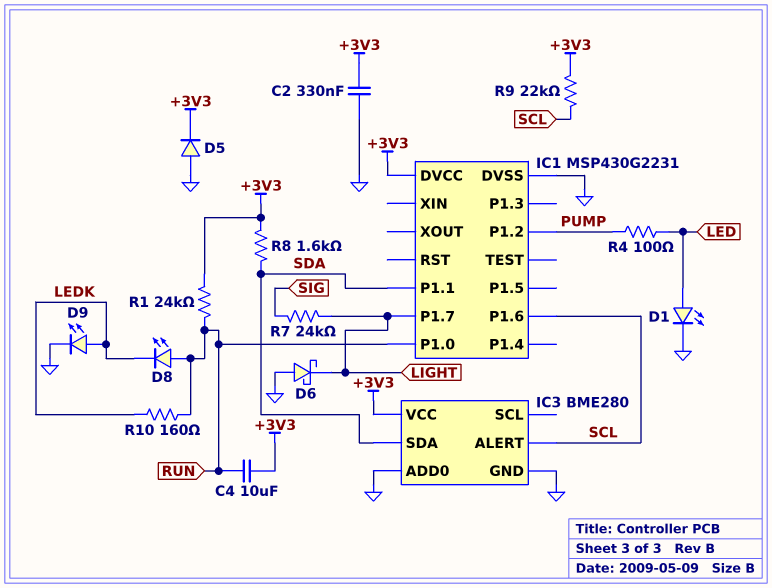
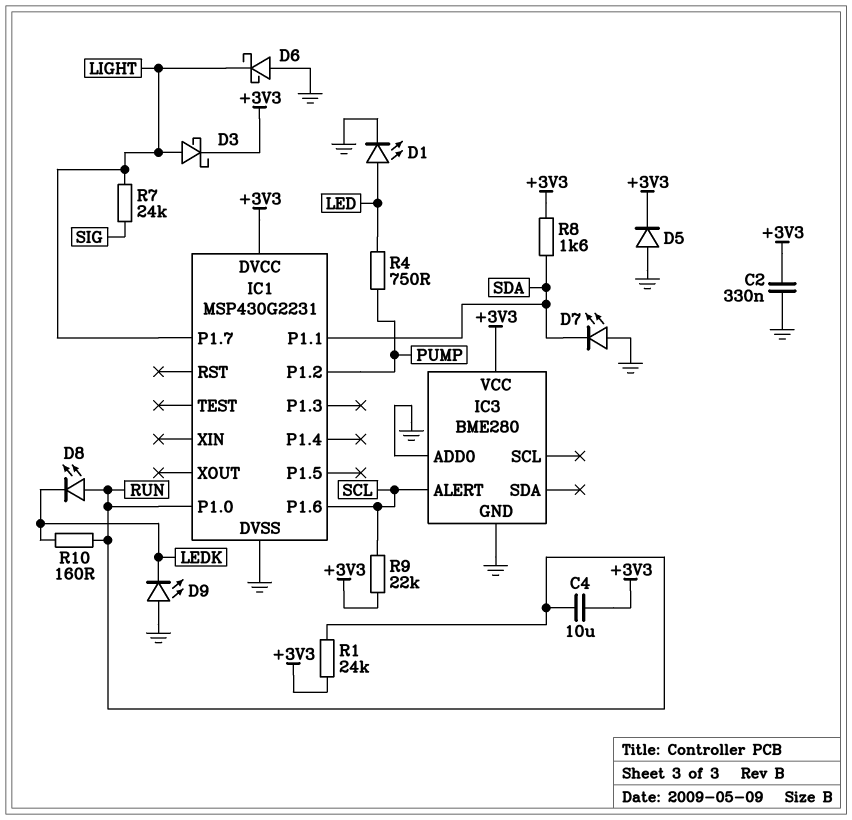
D3: none -> schottky (A LIGHT, K +3V3)
D7: none -> LED (A GND, K SDA)
D9: LED (A LEDK, K GND) -> LED (A GND, K LEDK)
IC3 pin SDA: SDA -> none
R4: 100 (LED, PUMP) -> 750 (LED, PUMP)

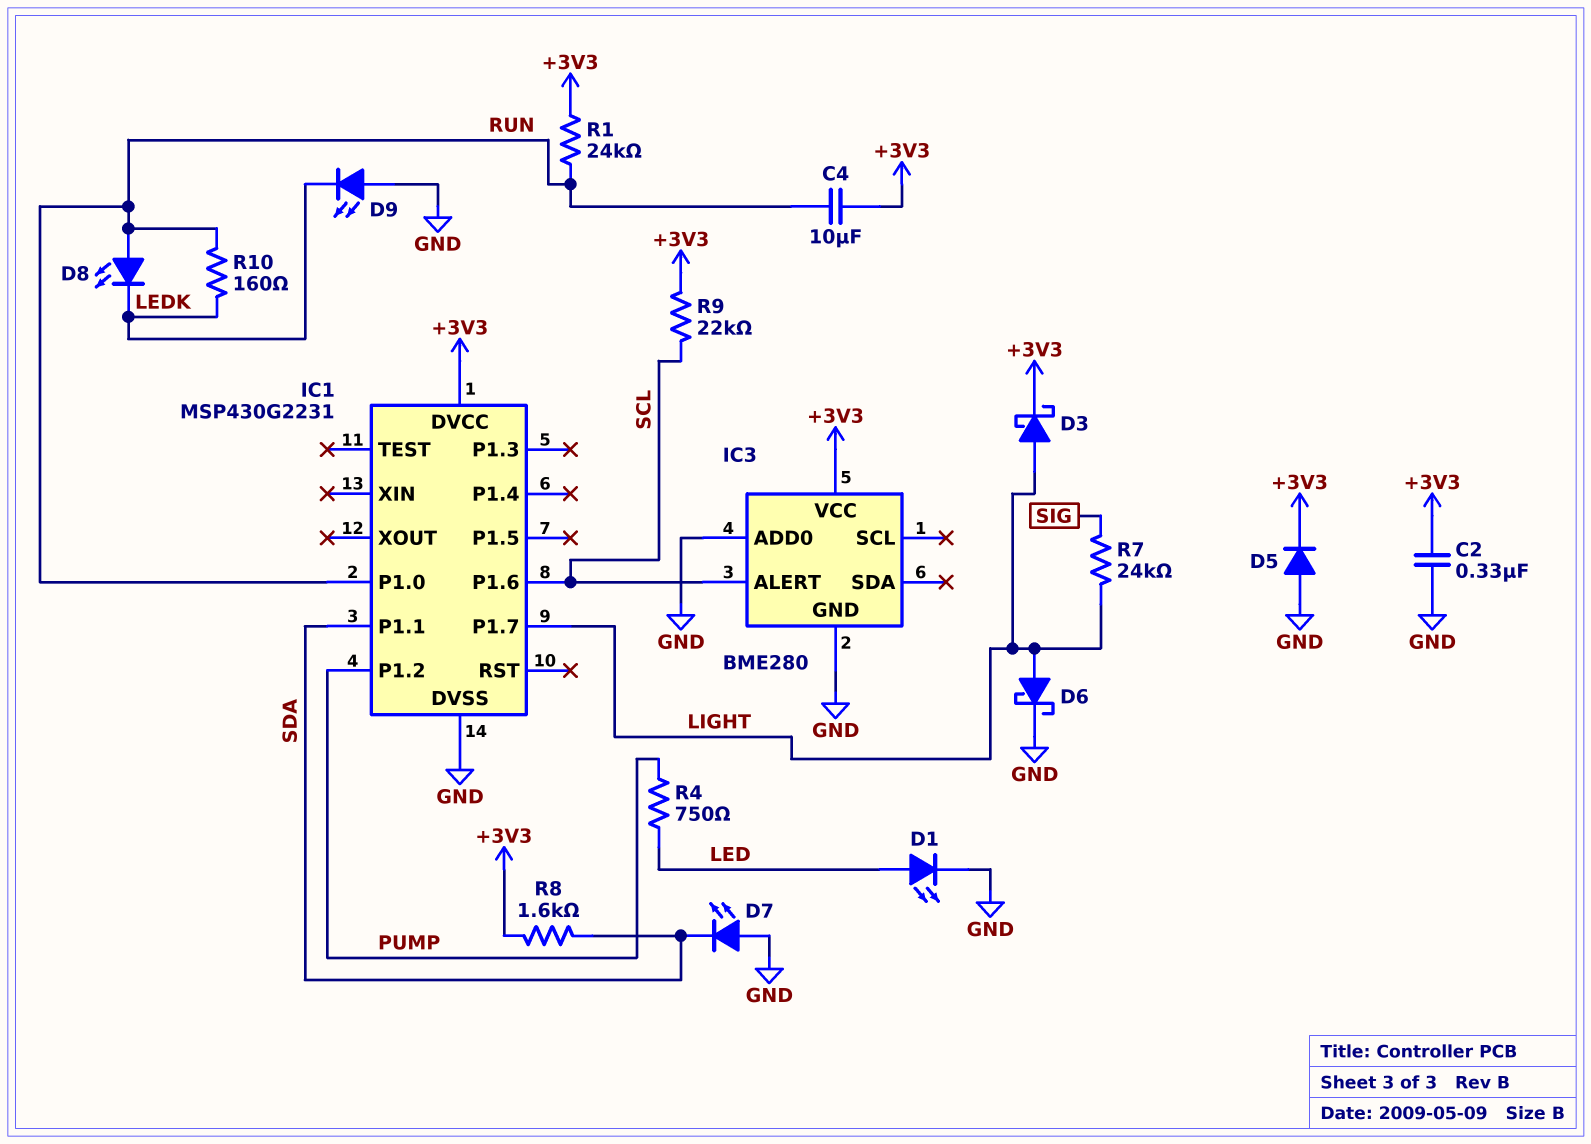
D6: schottky (A GND, K LIGHT) -> schottky (A LIGHT, K GND)

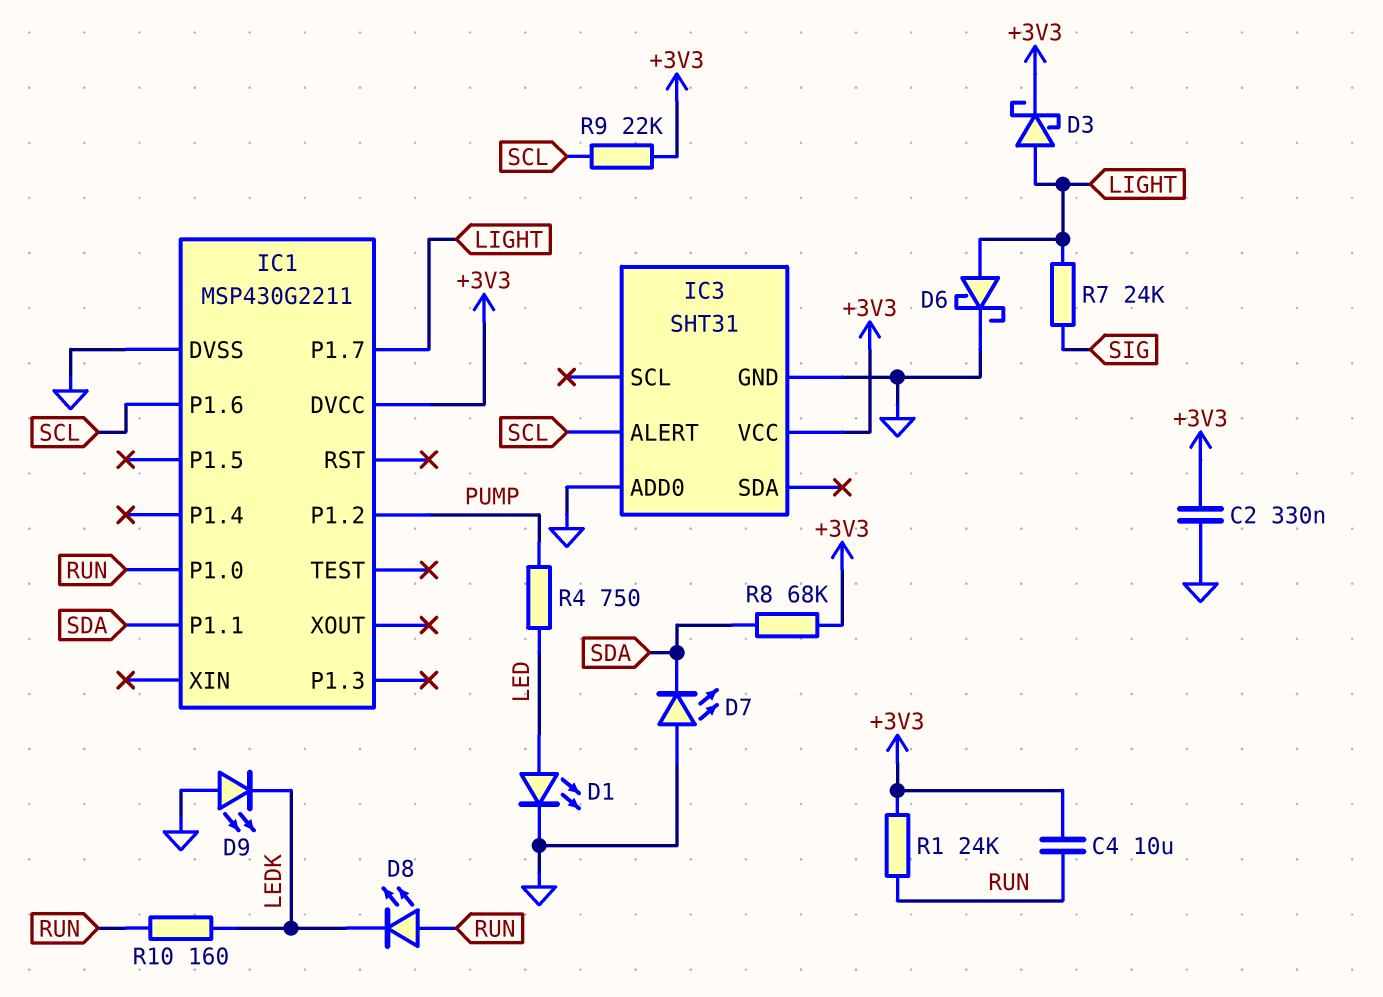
D5: diode (A GND, K +3V3) -> none
IC1: MSP430G2231 -> MSP430G2211
IC3: BME280 -> SHT31
R8: 1.6k (+3V3, SDA) -> 68k (+3V3, SDA)

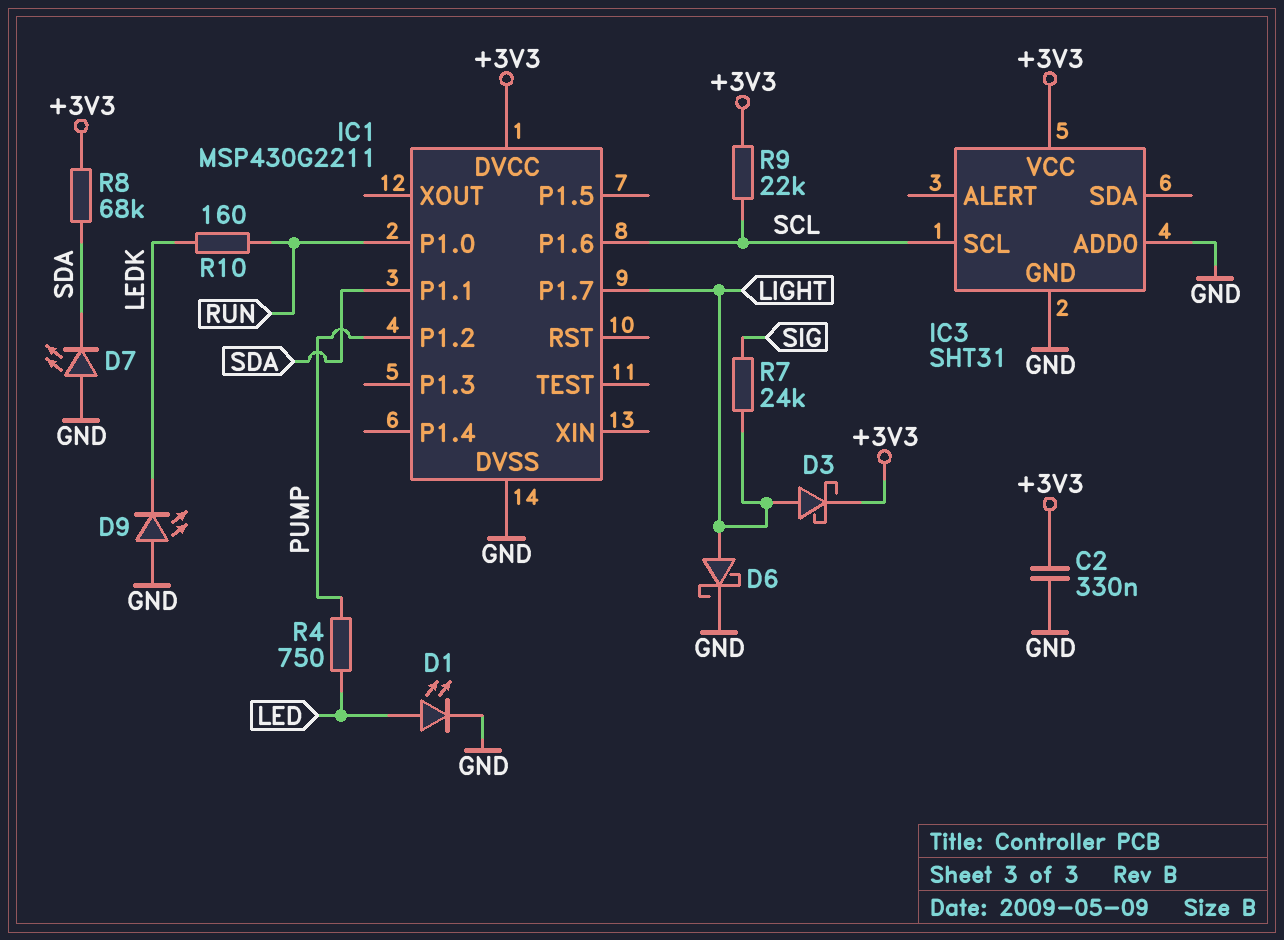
C4: 10uF (+3V3, RUN) -> none
D8: LED (A RUN, K LEDK) -> none
IC3 pin ALERT: SCL -> none
IC3 pin SCL: none -> SCL
R1: 24k (+3V3, RUN) -> none

